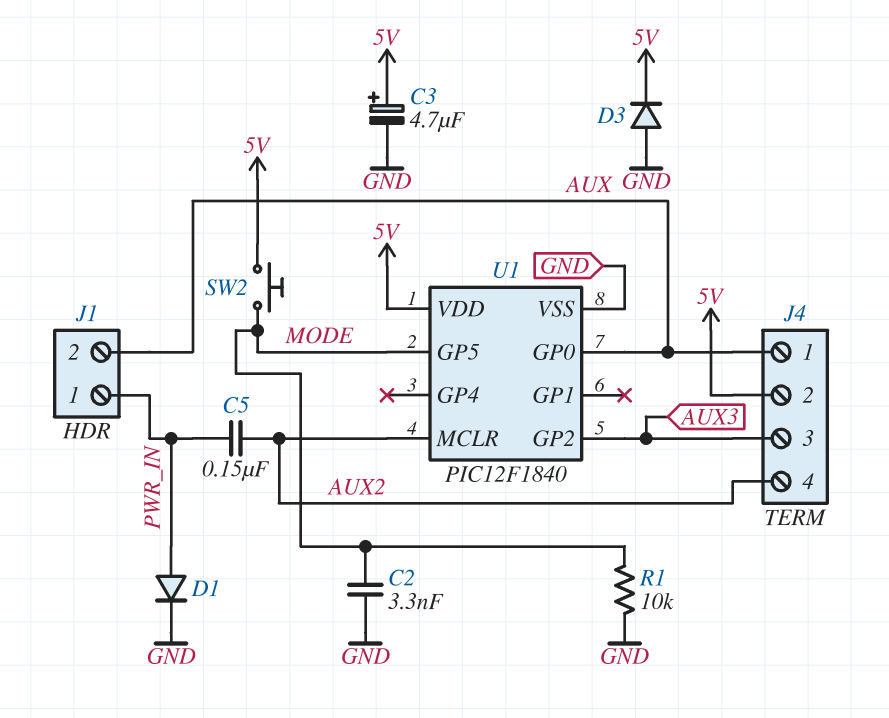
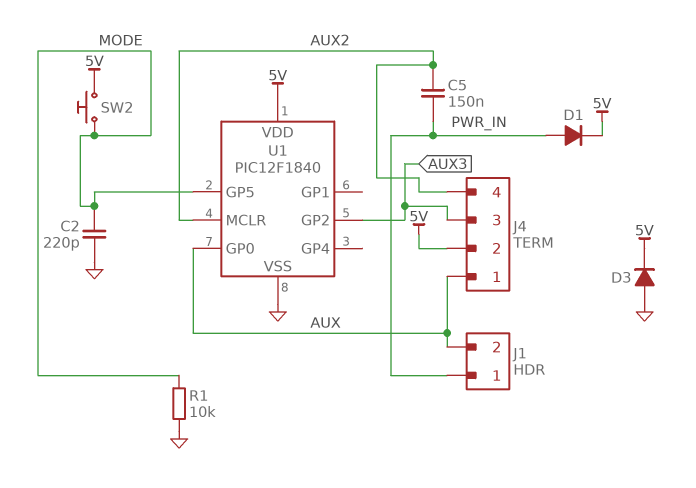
C2: 3.3nF (GND, MODE) -> 220pF (GND, MODE)
C3: 4.7uF (plus 5V, minus GND) -> none
D1: diode (A PWR_IN, K GND) -> diode (A PWR_IN, K 5V)

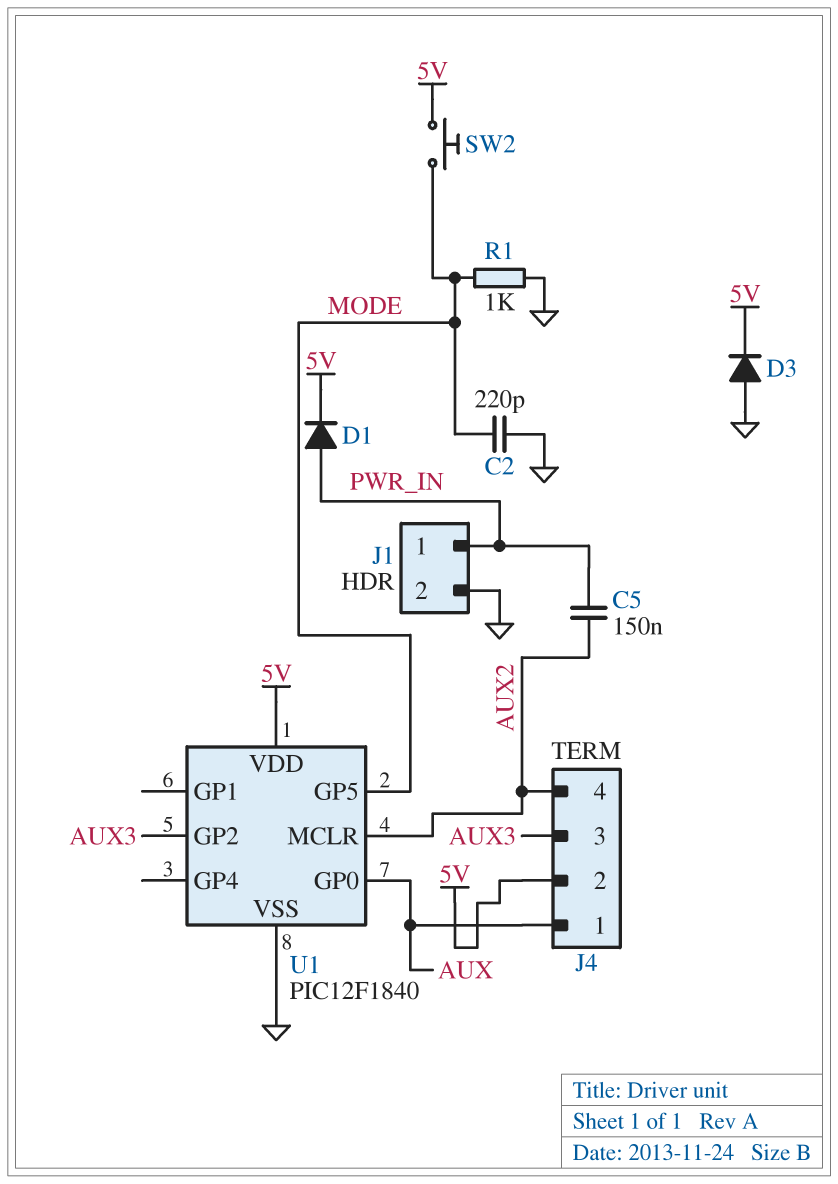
J1 pin 2: AUX -> GND
R1: 10k (GND, MODE) -> 1k (GND, MODE)

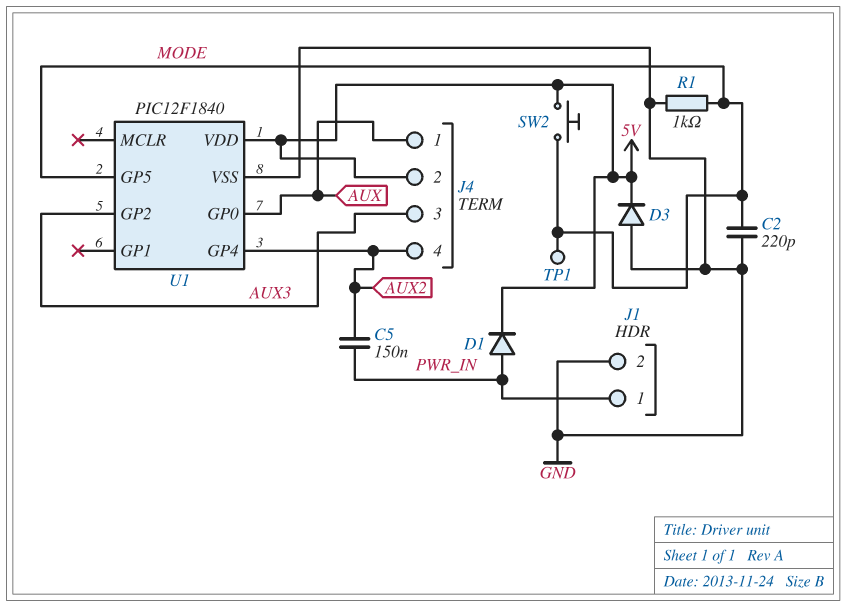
TP1: none -> test point (MODE)
U1 pin GP4: none -> AUX2
U1 pin MCLR: AUX2 -> none

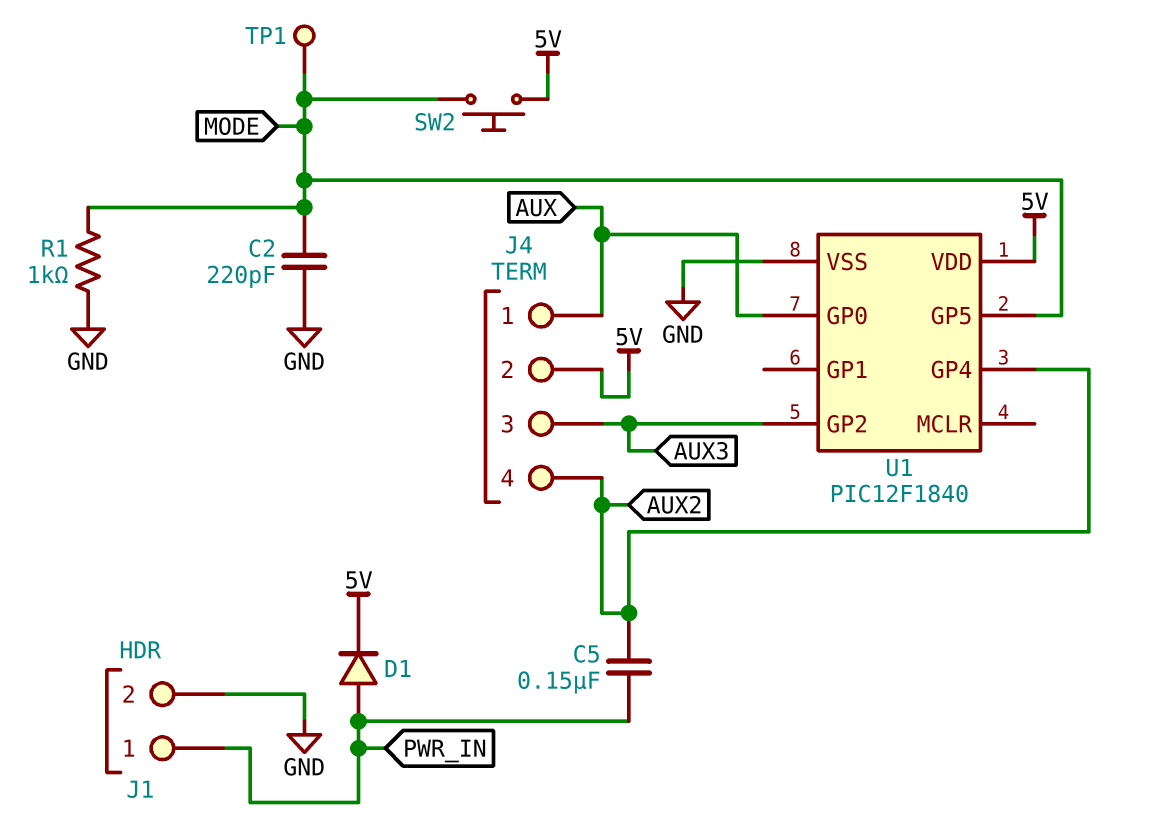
D3: diode (A GND, K 5V) -> none

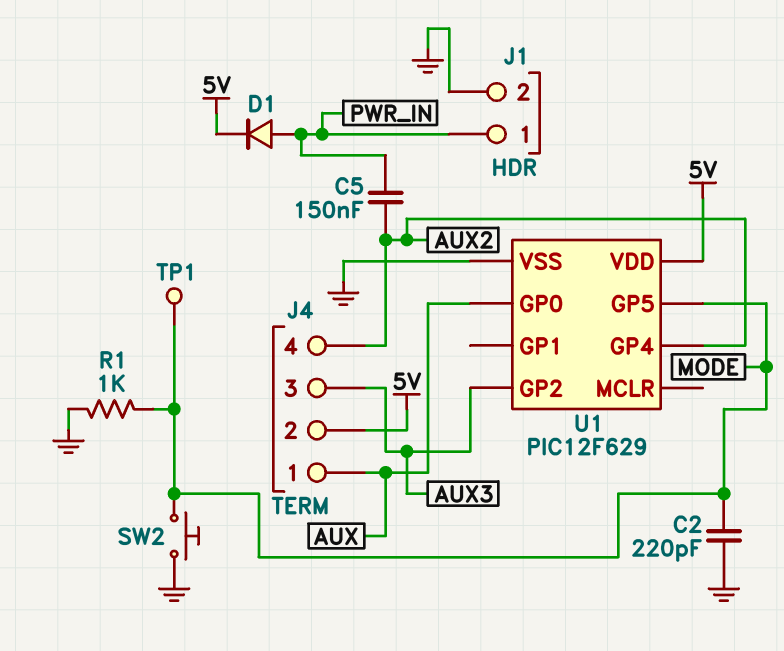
SW2: button (5V, MODE) -> button (GND, MODE)
U1: PIC12F1840 -> PIC12F629

